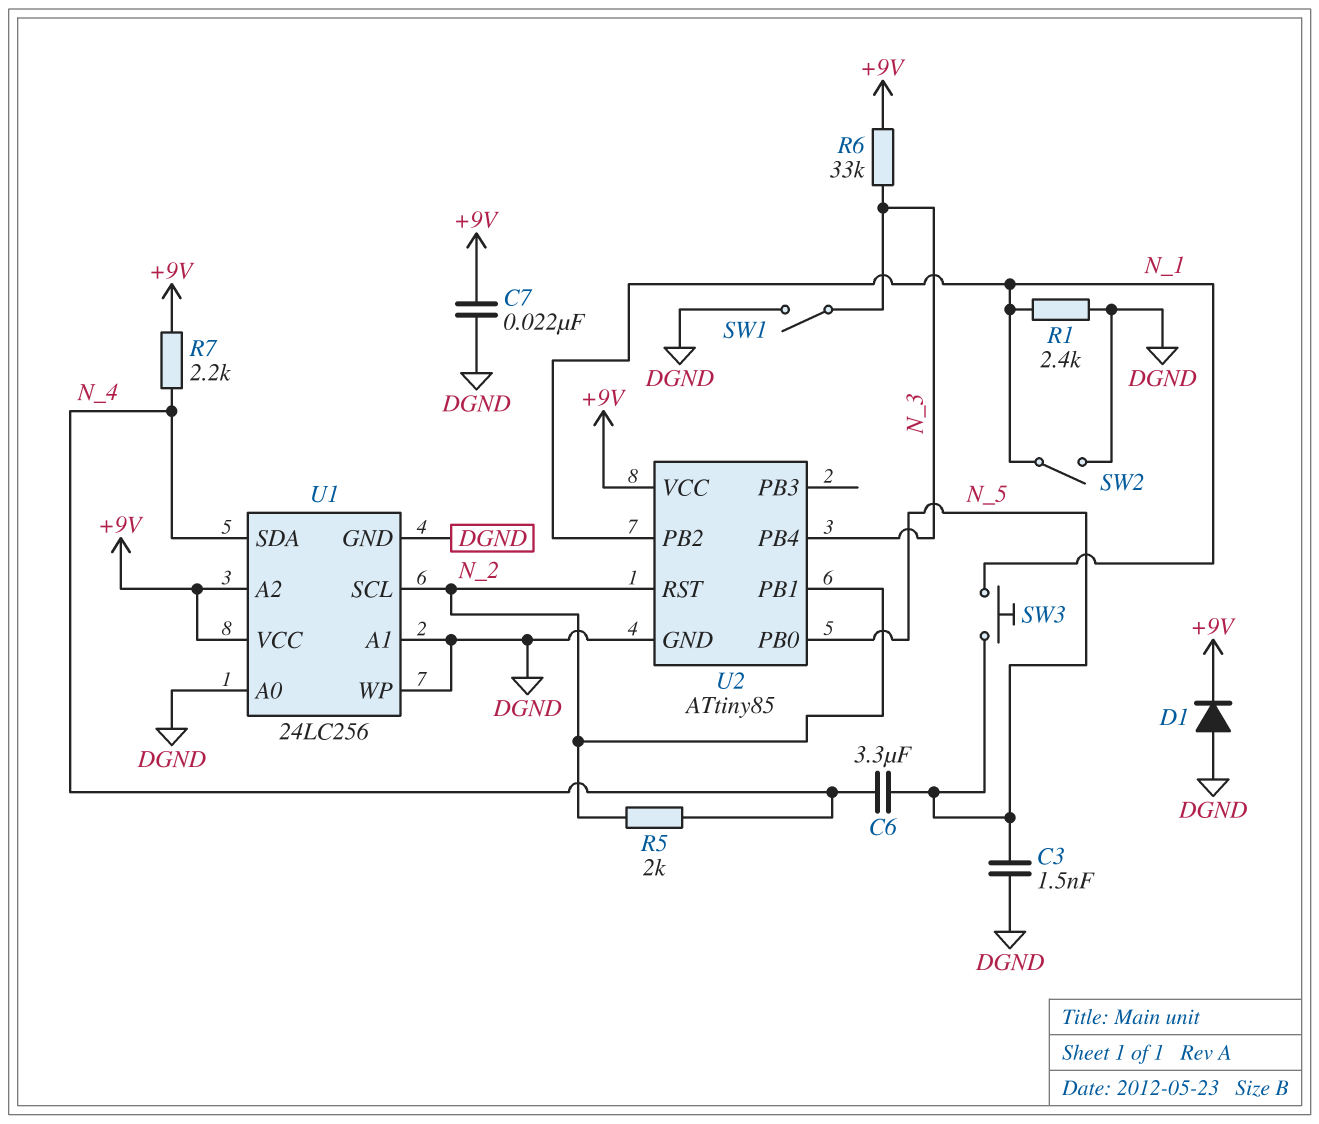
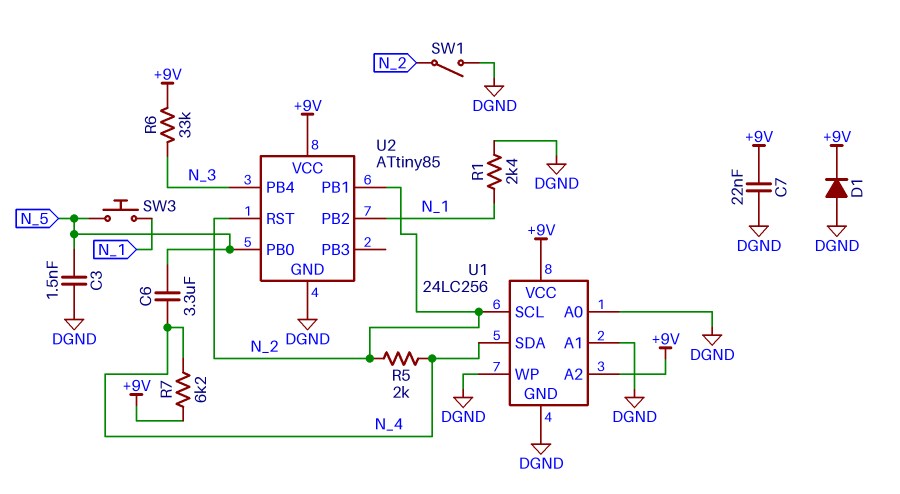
R7: 2.2k (+9V, N_4) -> 6.2k (+9V, N_4)
SW1: switch (DGND, N_3) -> switch (DGND, N_2)
SW2: switch (DGND, N_1) -> none

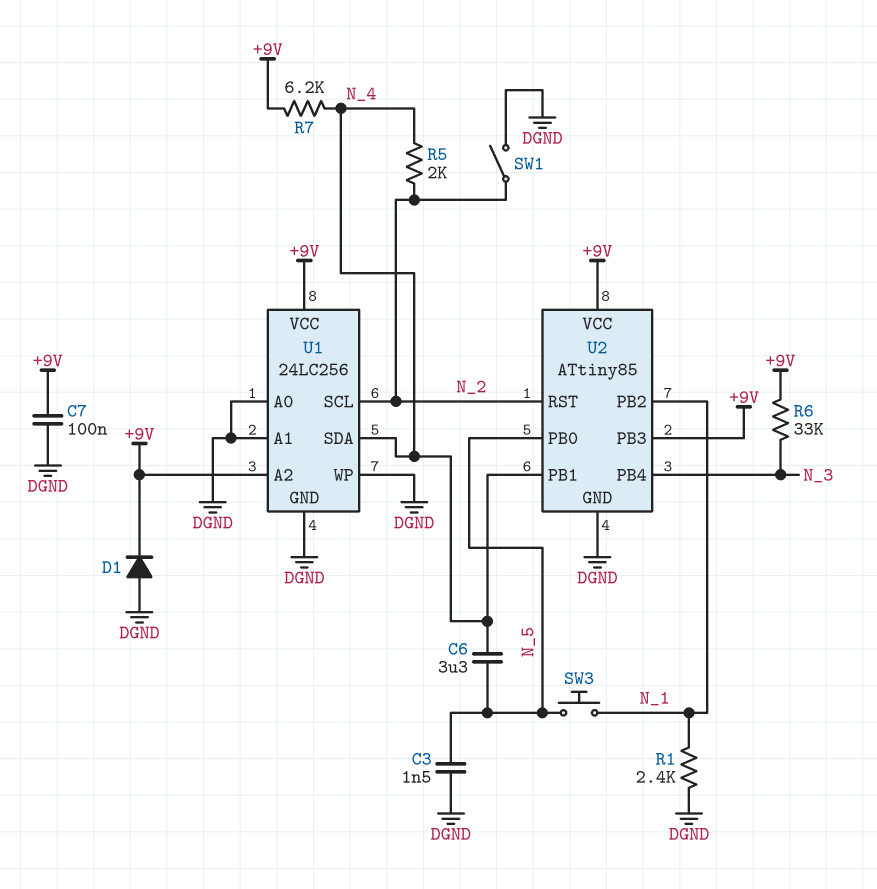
C7: 22nF (+9V, DGND) -> 100nF (+9V, DGND)
U2 pin PB1: N_2 -> N_4
U2 pin PB3: none -> +9V

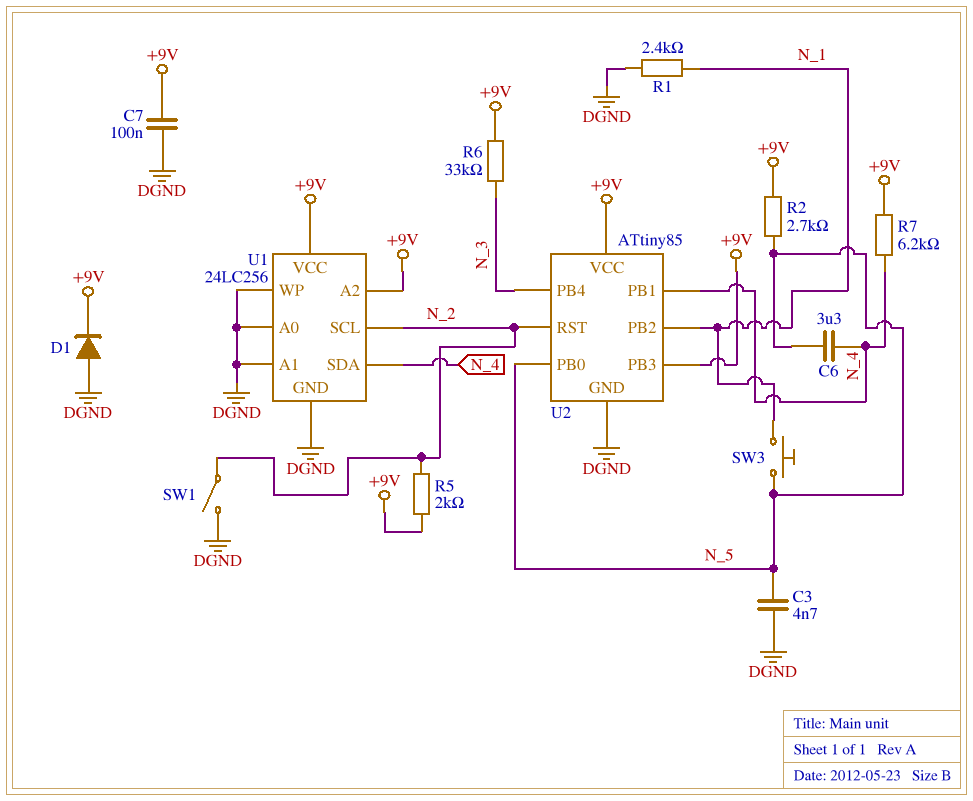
C3: 1.5nF (DGND, N_5) -> 4.7nF (DGND, N_5)
R2: none -> 2.7k (+9V, N_5)
R5: 2k (N_2, N_4) -> 2k (+9V, N_2)

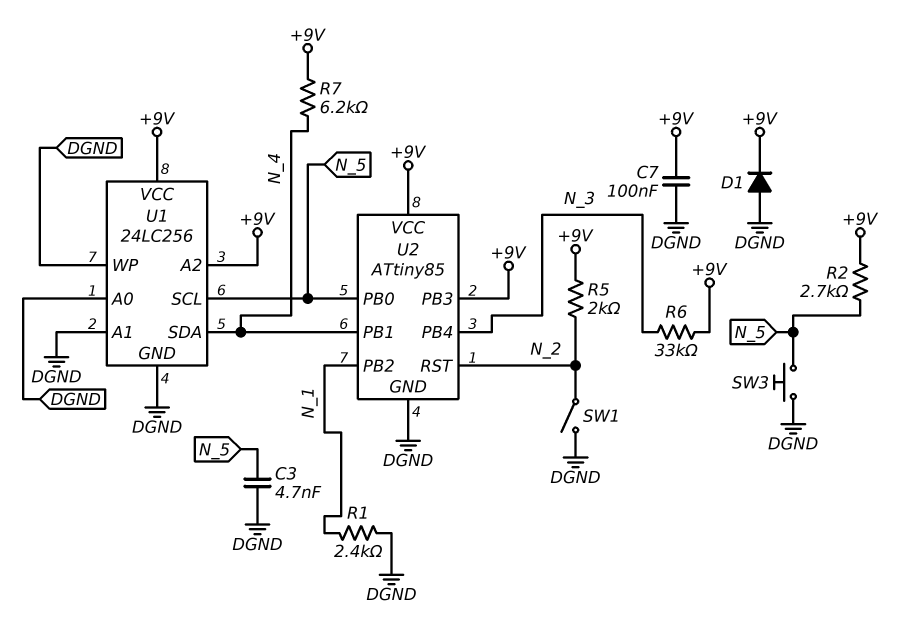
C6: 3.3uF (N_4, N_5) -> none
SW3: button (N_1, N_5) -> button (DGND, N_5)
U1 pin SCL: N_2 -> N_5

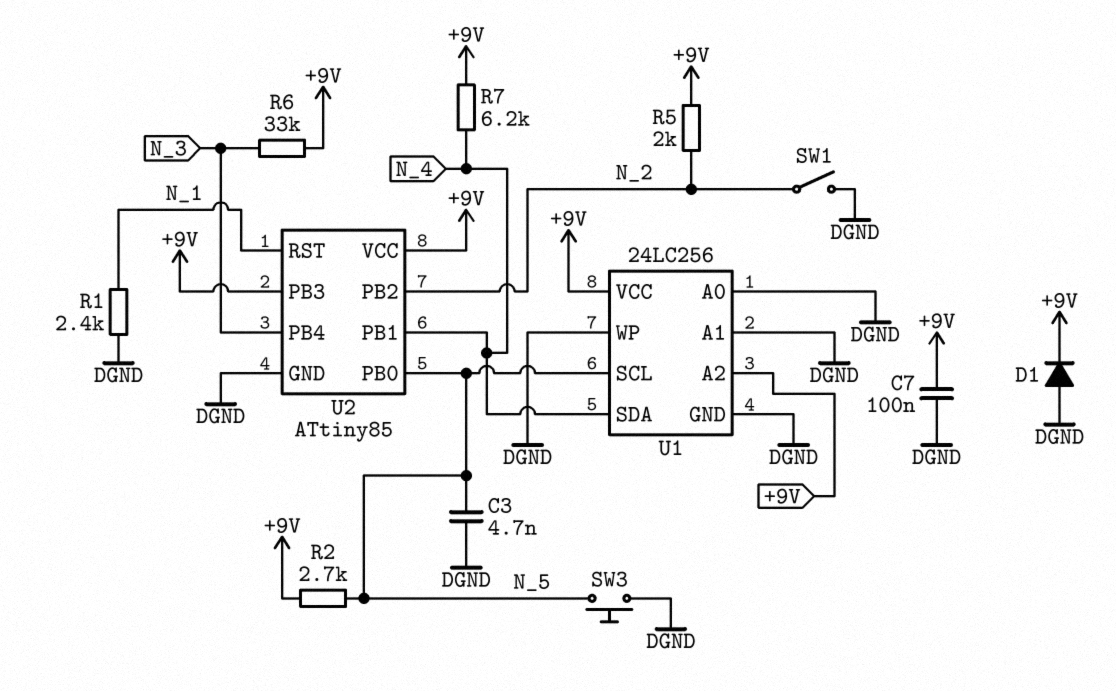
U2 pin PB2: N_1 -> N_2
U2 pin RST: N_2 -> N_1

